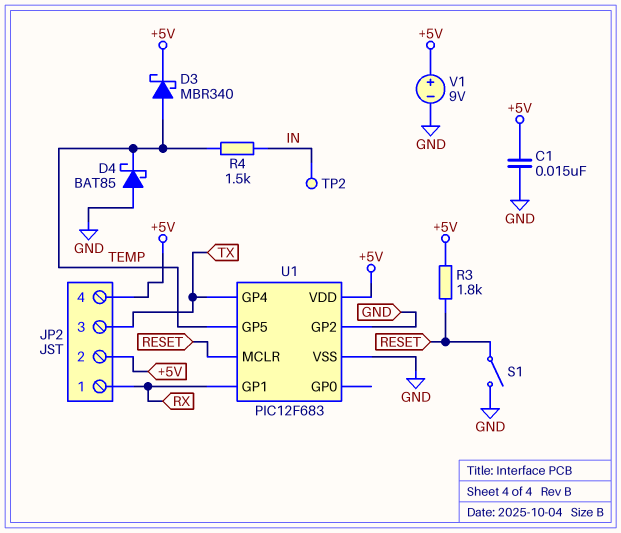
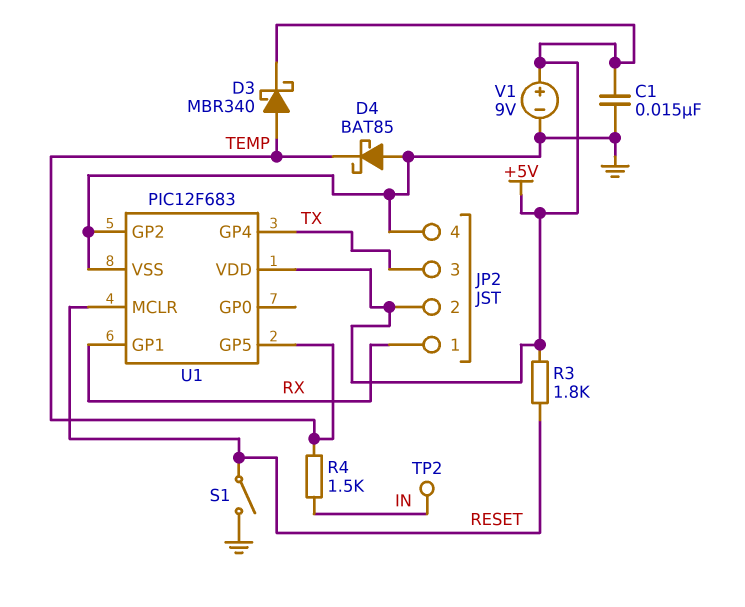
JP2 pin 4: +5V -> GND

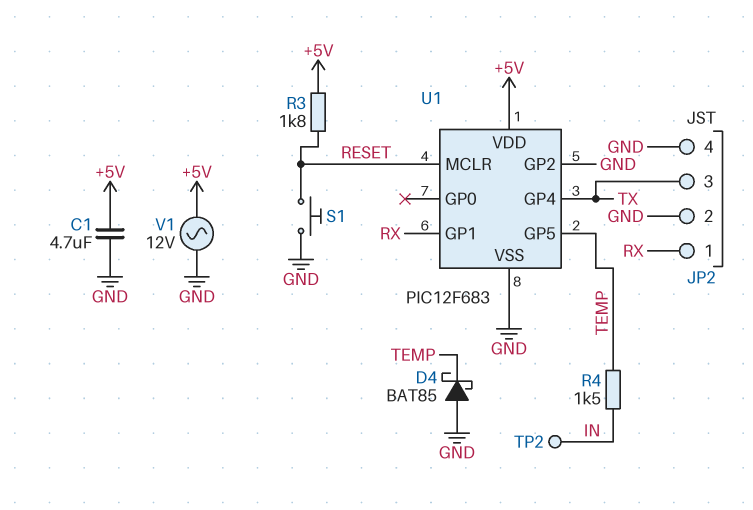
C1: 15nF (+5V, GND) -> 4.7uF (+5V, GND)
D3: schottky MBR340 (A TEMP, K +5V) -> none
JP2 pin 2: +5V -> GND
S1: switch (GND, RESET) -> button (GND, RESET)
V1: 9V (plus +5V, minus GND) -> AC 12V (+5V, GND)

